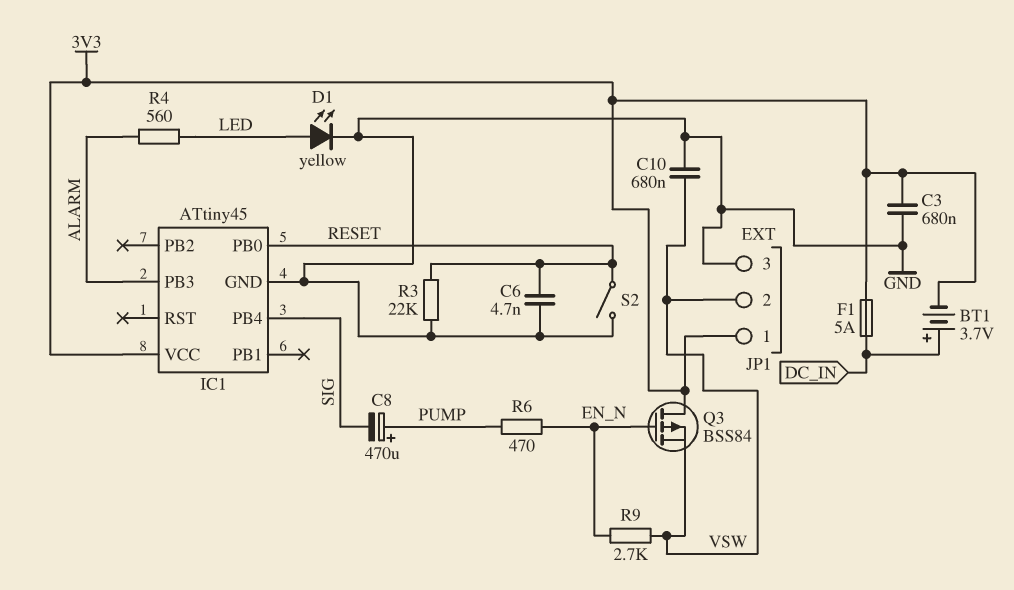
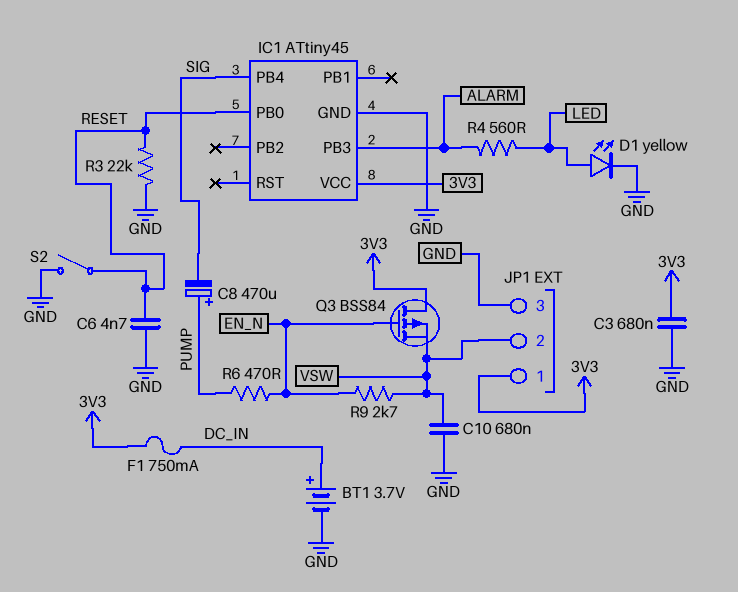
BT1: 3.7V (plus DC_IN, minus 3V3) -> 3.7V (plus DC_IN, minus GND)
F1: 5A (3V3, DC_IN) -> 750mA (3V3, DC_IN)

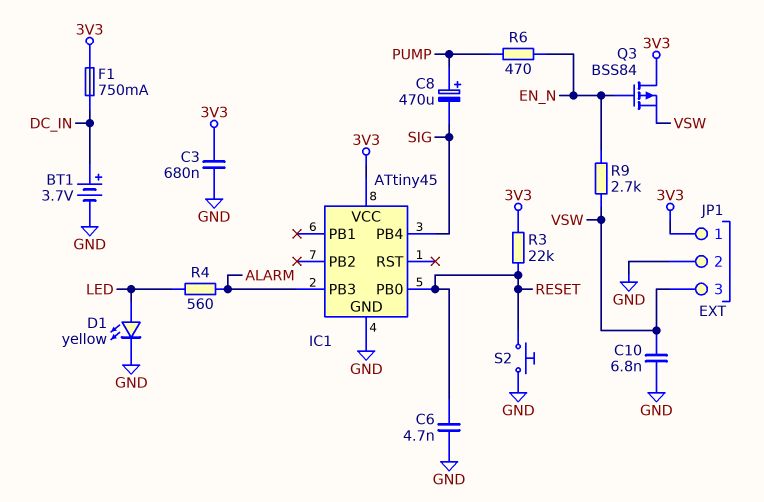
C10: 680nF (GND, VSW) -> 6.8nF (GND, VSW)
JP1 pin 2: VSW -> GND
JP1 pin 3: GND -> VSW
R3: 22k (GND, RESET) -> 22k (3V3, RESET)
S2: switch (GND, RESET) -> button (GND, RESET)

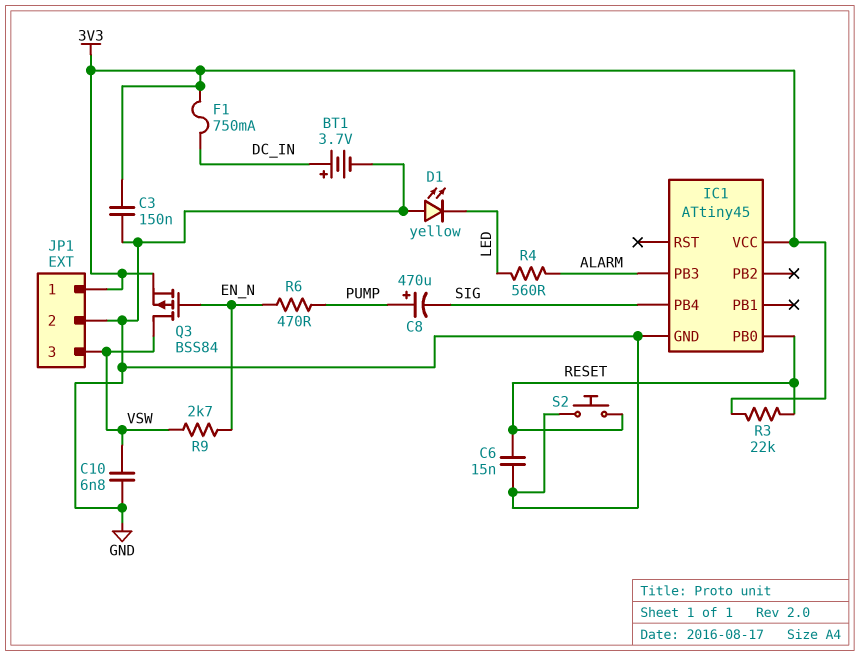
C3: 680nF (3V3, GND) -> 150nF (3V3, GND)
C6: 4.7nF (GND, RESET) -> 15nF (GND, RESET)
D1: LED yellow (A LED, K GND) -> LED yellow (A GND, K LED)
Q3: PMOS BSS84 (G EN_N, D 3V3, S VSW) -> PMOS BSS84 (G EN_N, D VSW, S 3V3)

